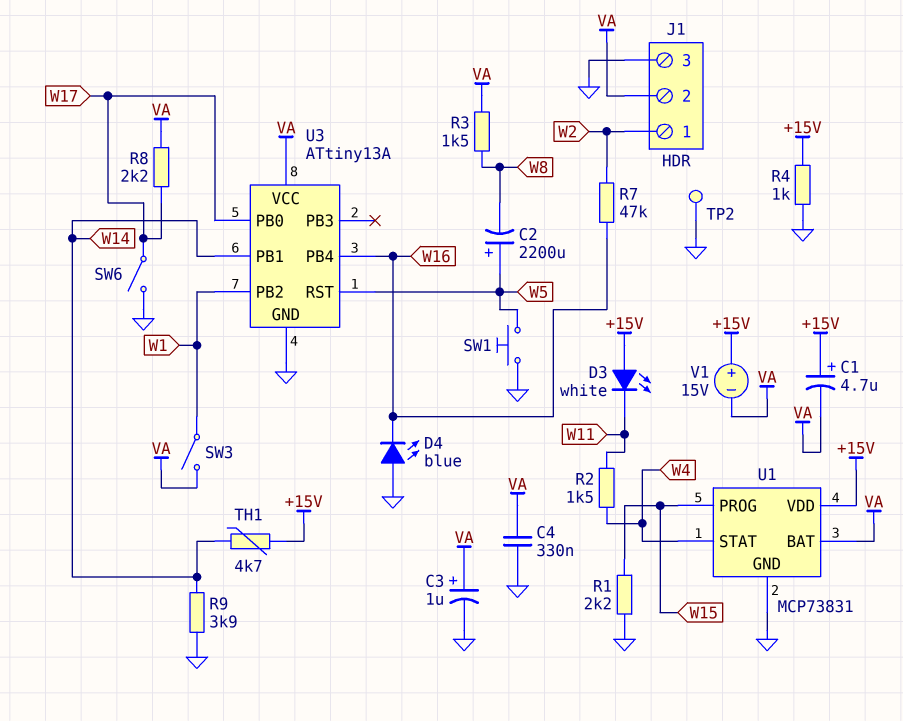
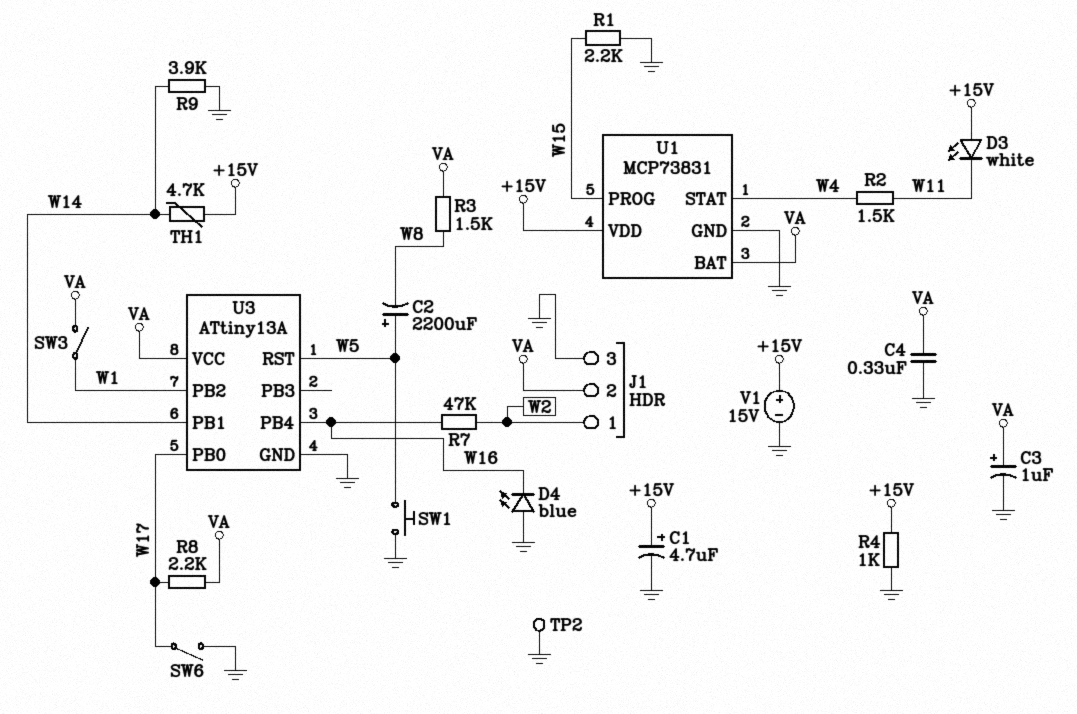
C1: 4.7uF (plus +15V, minus VA) -> 4.7uF (plus +15V, minus GND)
V1: 15V (plus +15V, minus VA) -> 15V (plus +15V, minus GND)

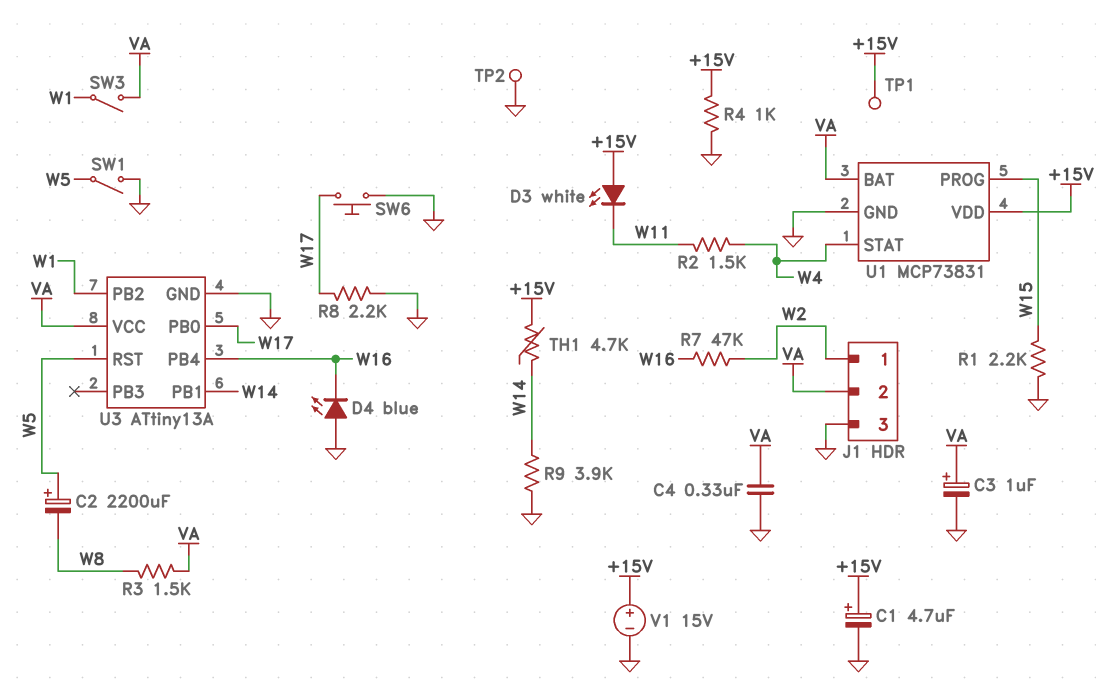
R8: 2.2k (VA, W17) -> 2.2k (GND, W17)
SW1: button (GND, W5) -> switch (GND, W5)
SW6: switch (GND, W17) -> button (GND, W17)
TP1: none -> test point (+15V)

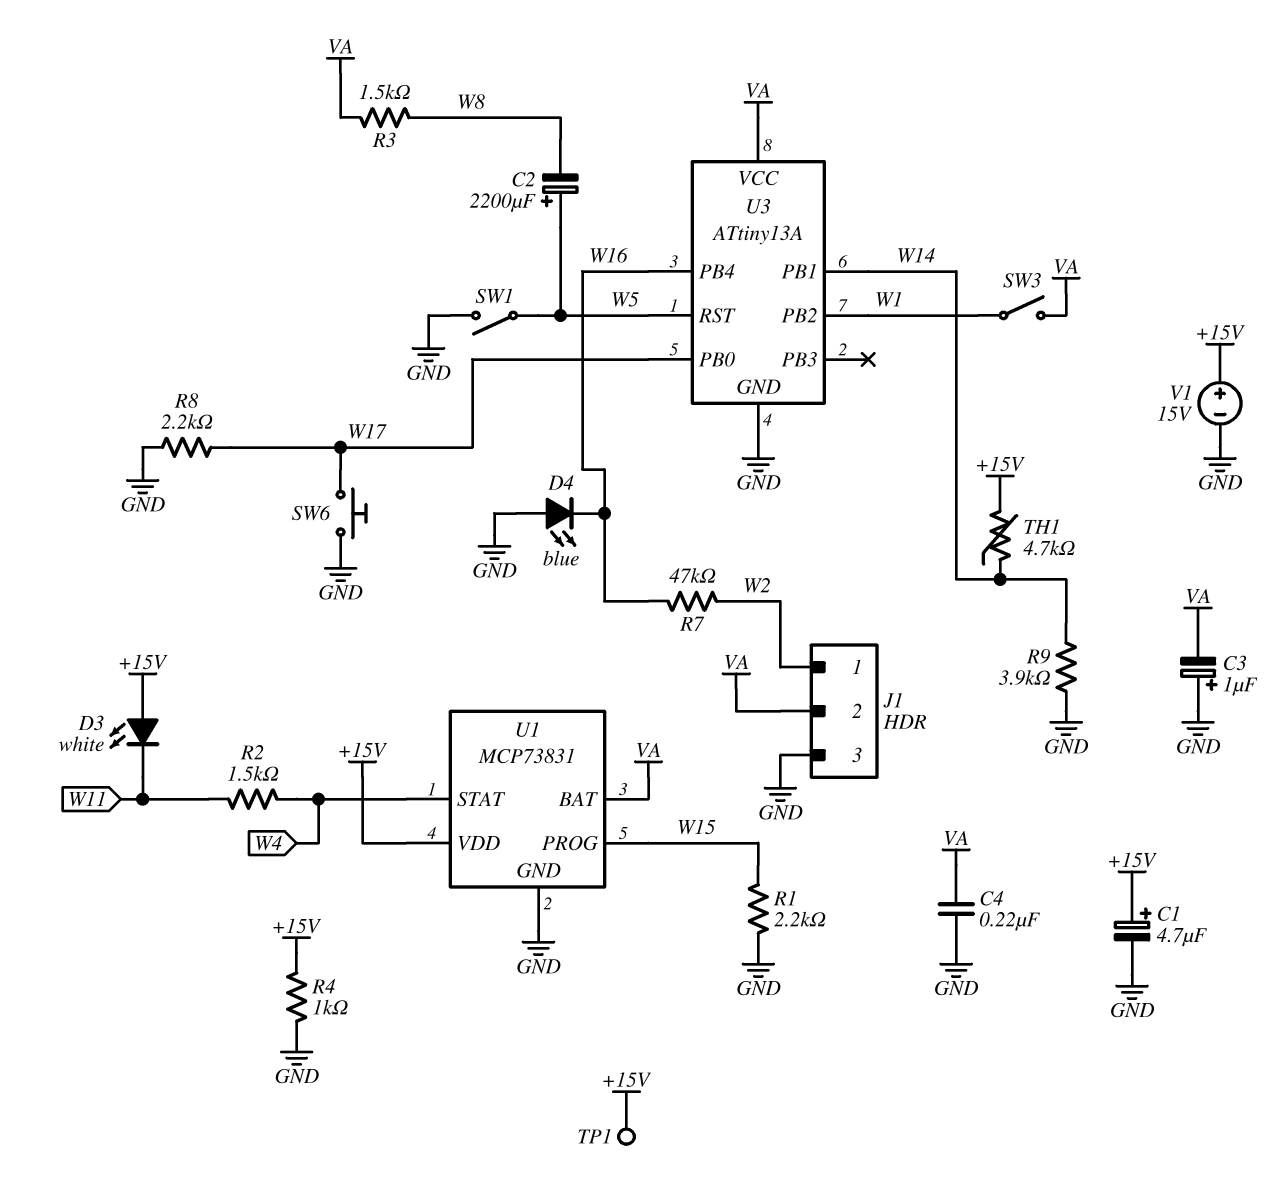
C3: 1uF (plus VA, minus GND) -> 1uF (plus GND, minus VA)
C4: 330nF (GND, VA) -> 220nF (GND, VA)
TP2: test point (GND) -> none

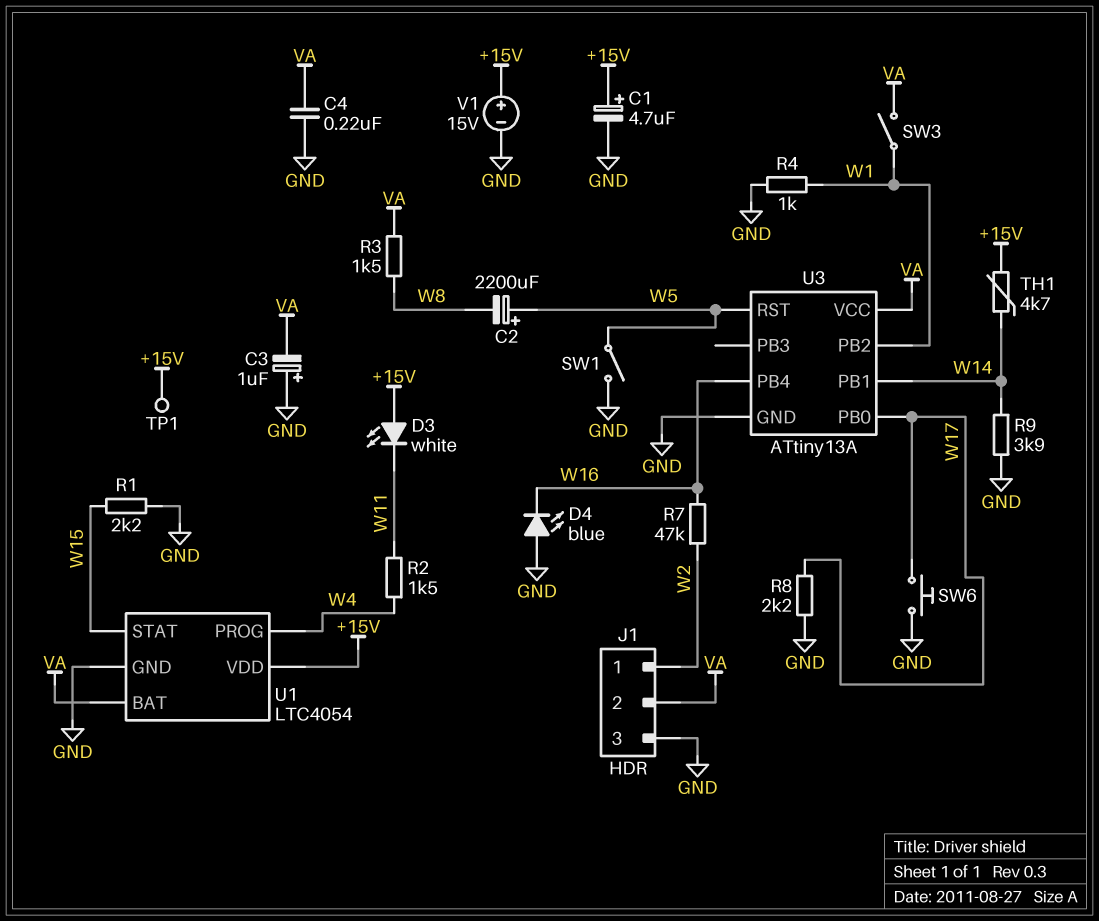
R4: 1k (+15V, GND) -> 1k (GND, W1)
U1: MCP73831 -> LTC4054
U1 pin PROG: W15 -> W4
U1 pin STAT: W4 -> W15

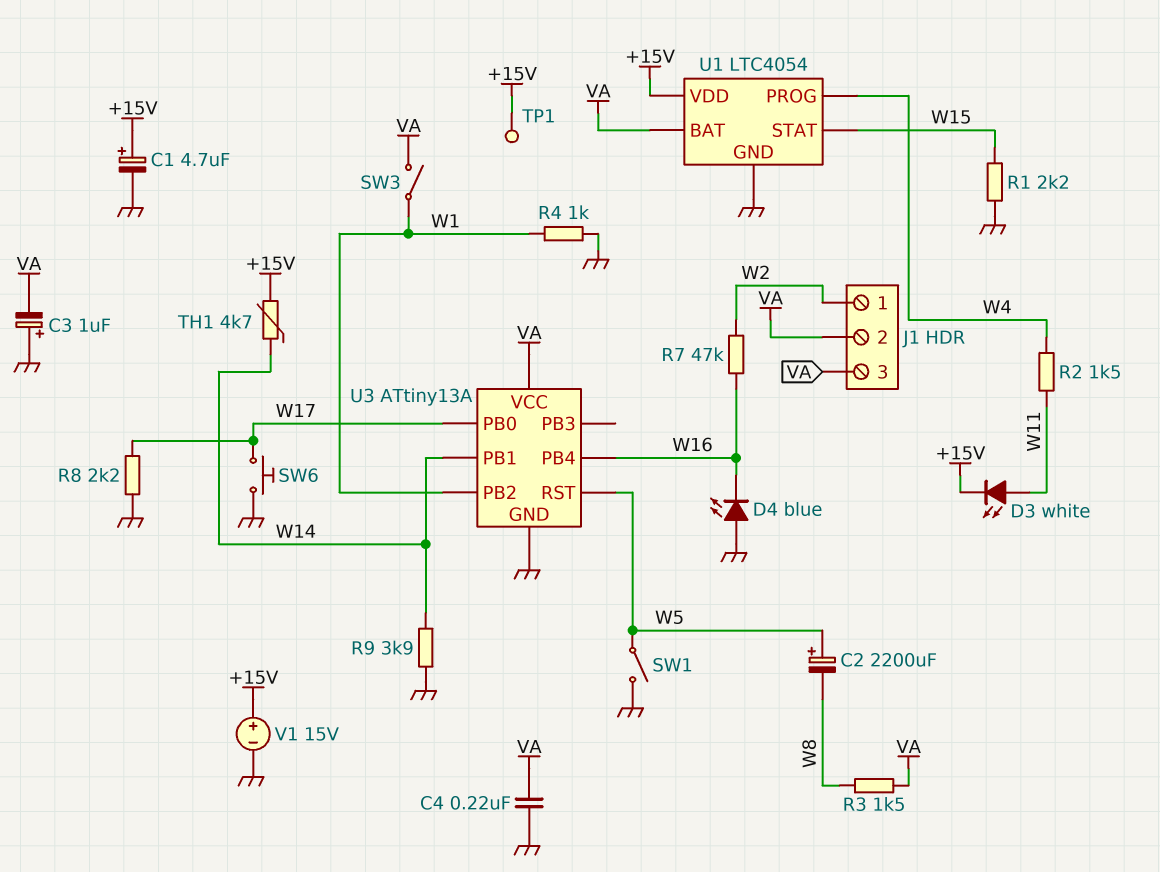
D3: LED white (A +15V, K W11) -> LED white (A W11, K +15V)
J1 pin 3: GND -> VA

